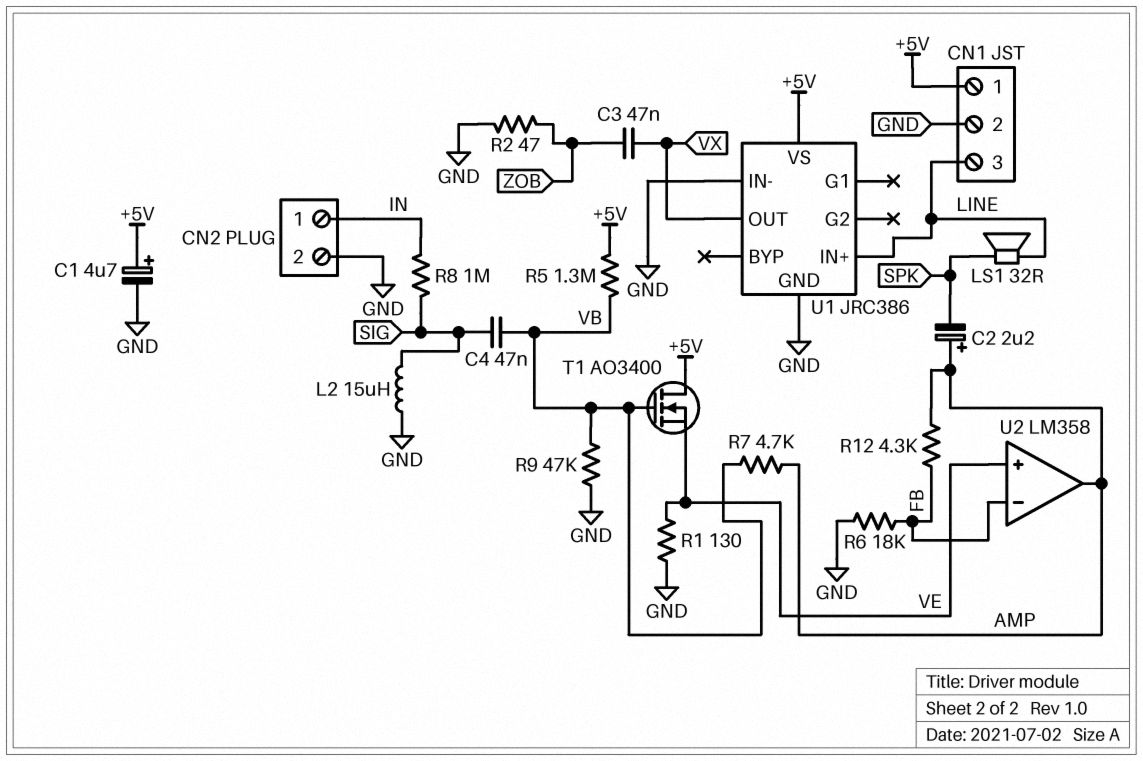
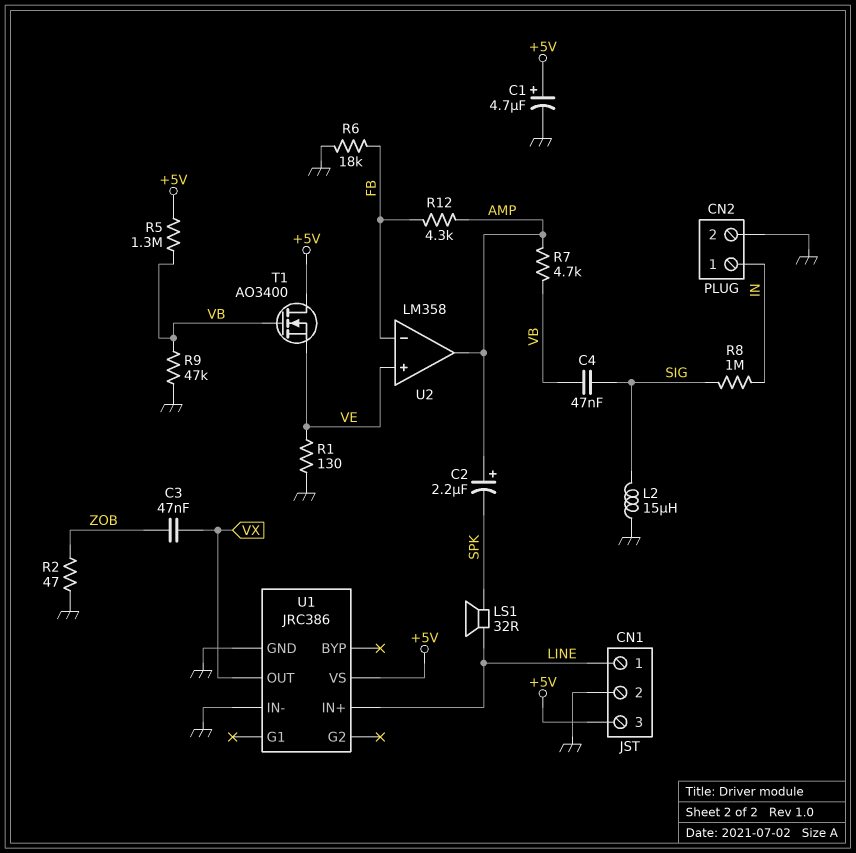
CN1 pin 1: +5V -> LINE
CN1 pin 3: LINE -> +5V

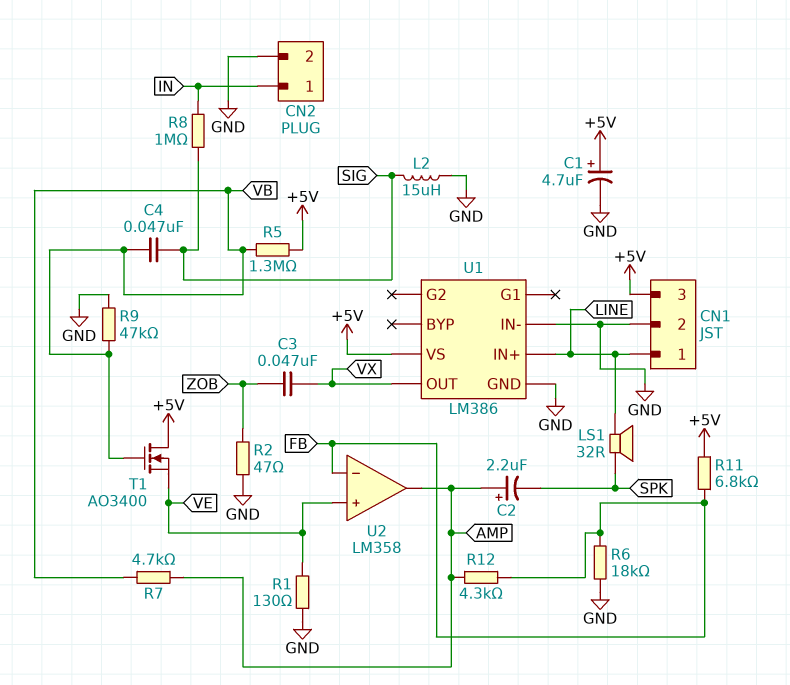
R11: none -> 6.8k (+5V, FB)
U1: JRC386 -> LM386

